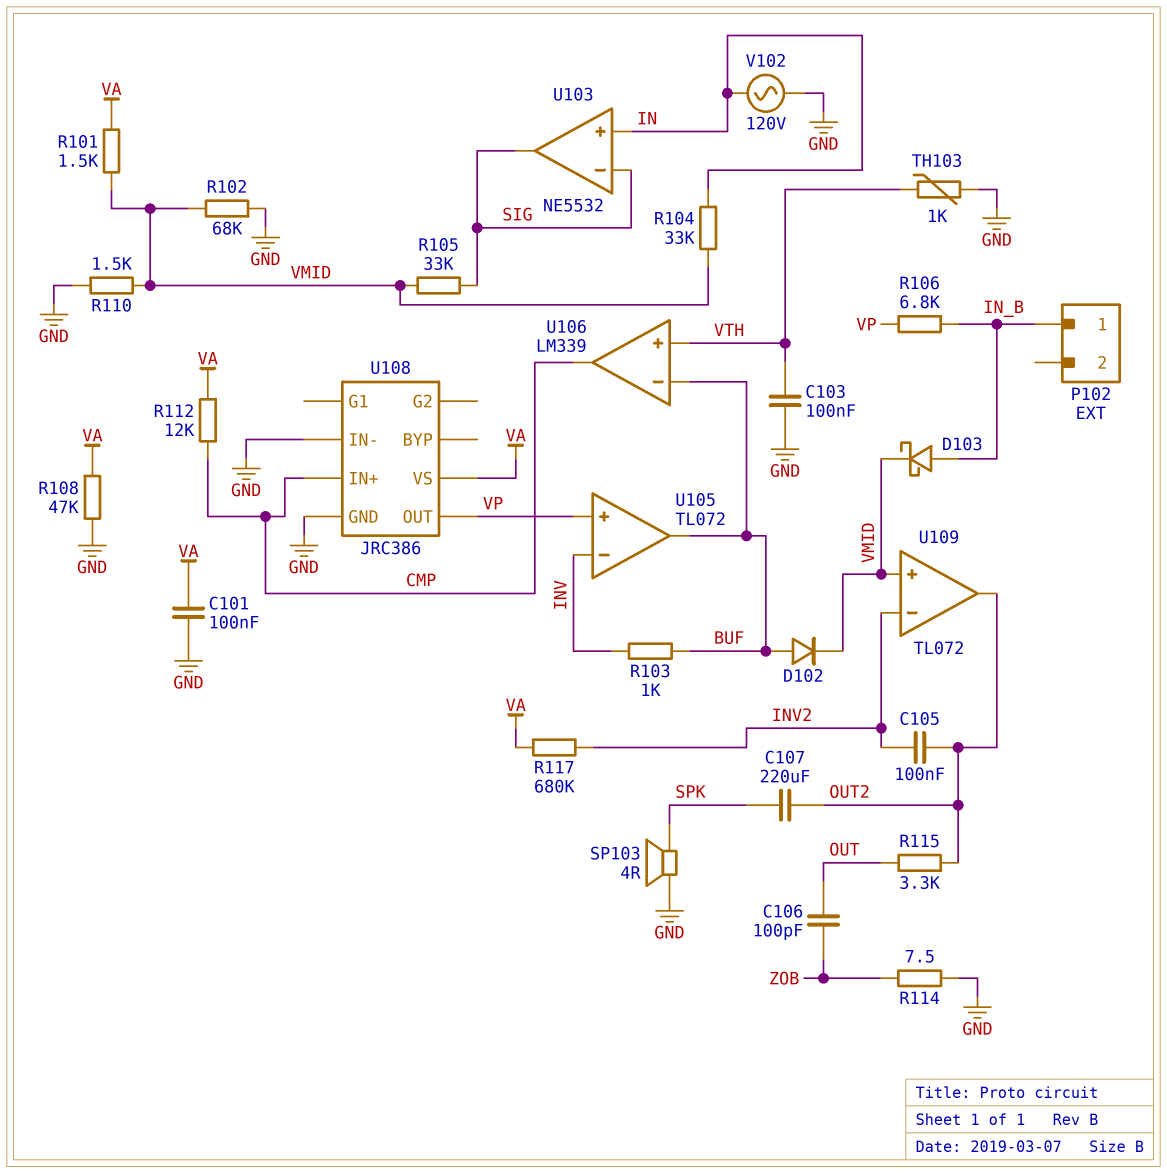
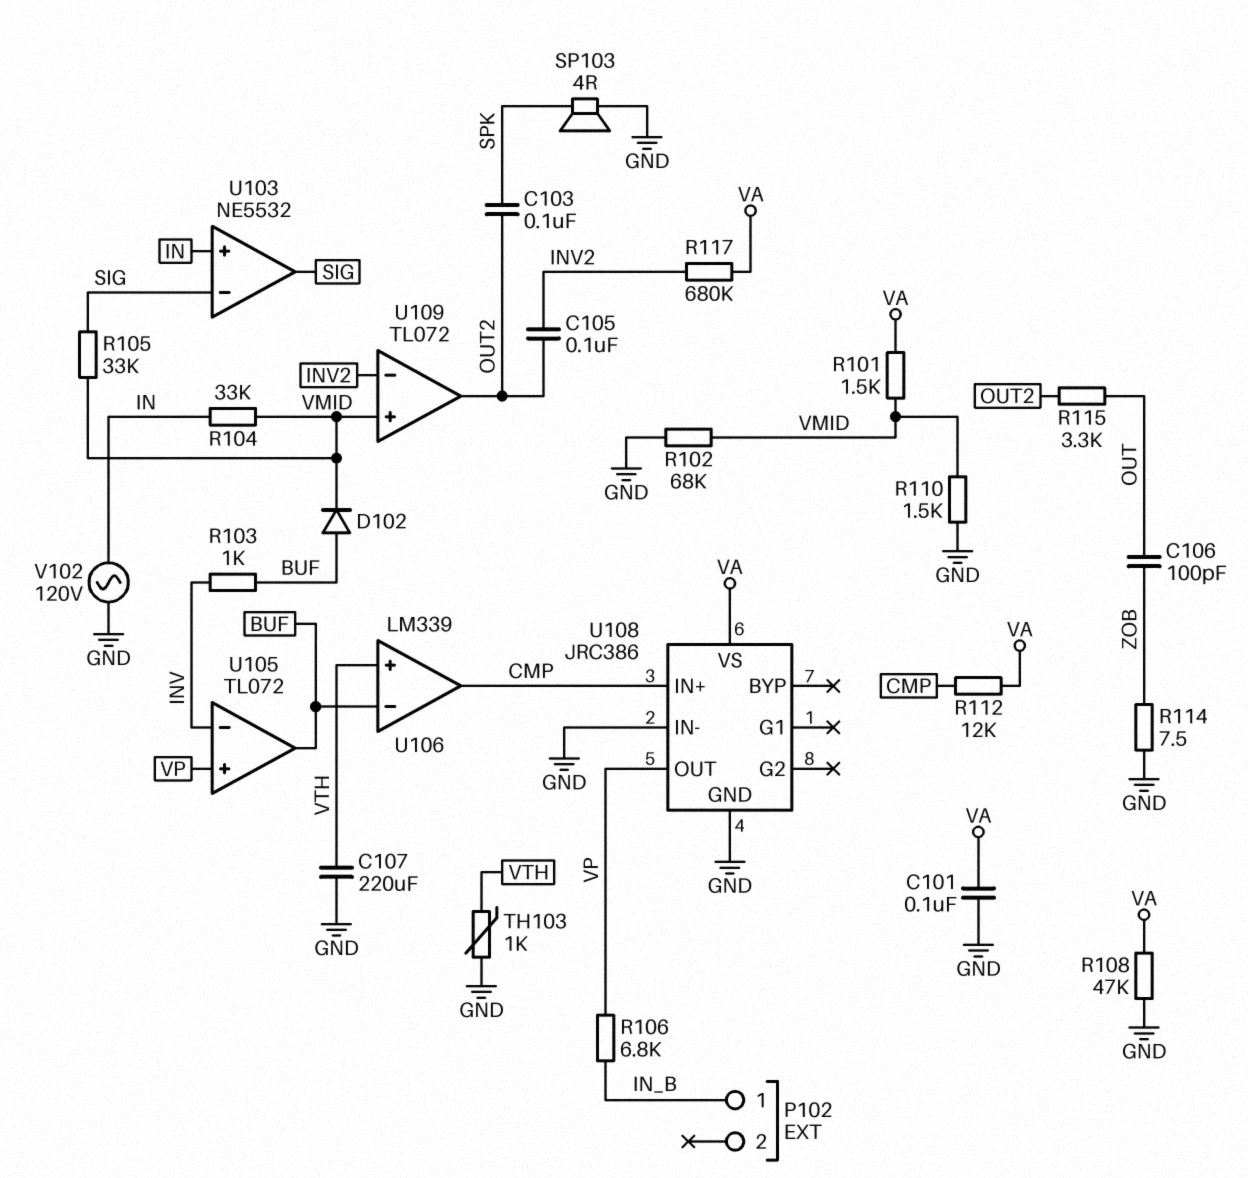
C103: 100nF (GND, VTH) -> 100nF (OUT2, SPK)
C107: 220uF (OUT2, SPK) -> 220uF (GND, VTH)
D103: schottky (A IN_B, K VMID) -> none

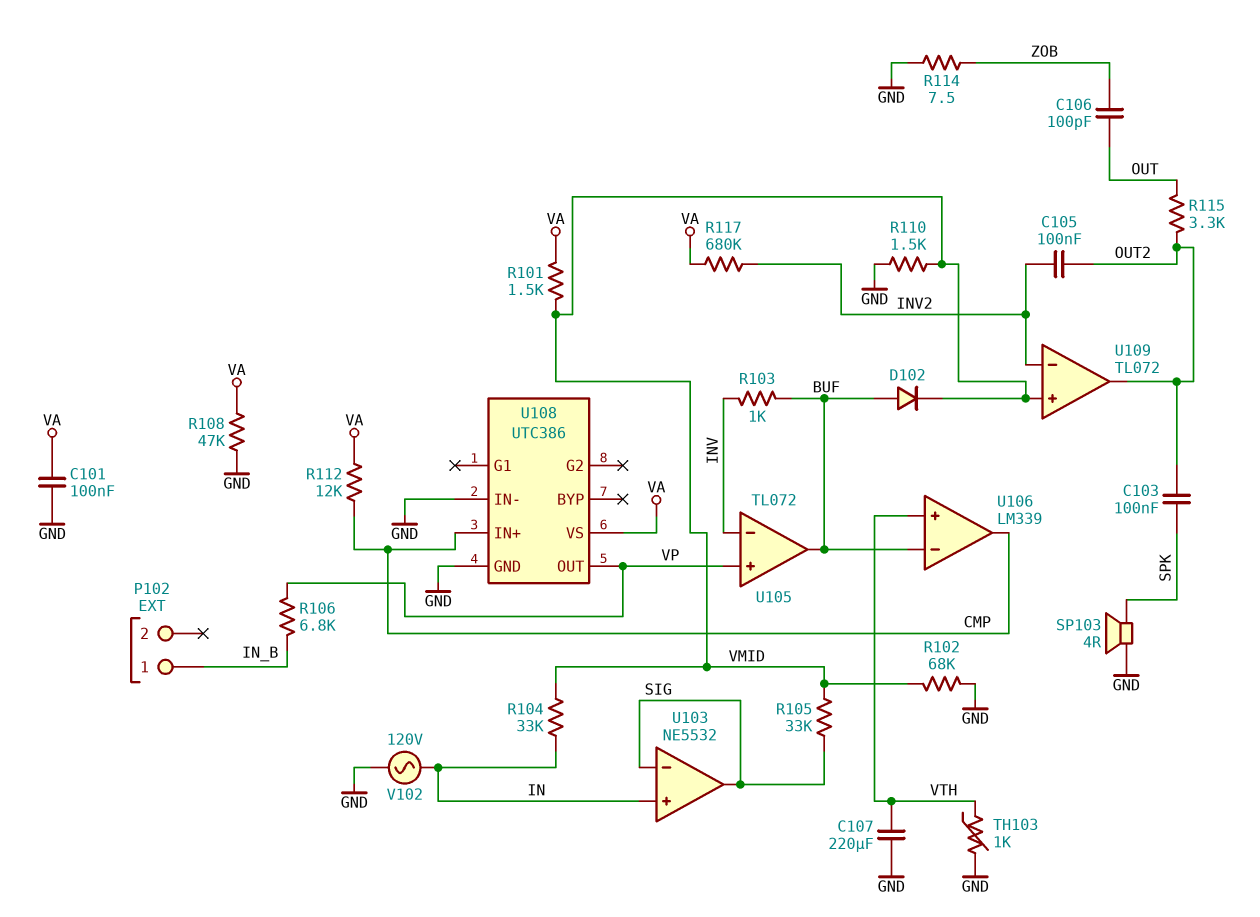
U108: JRC386 -> UTC386

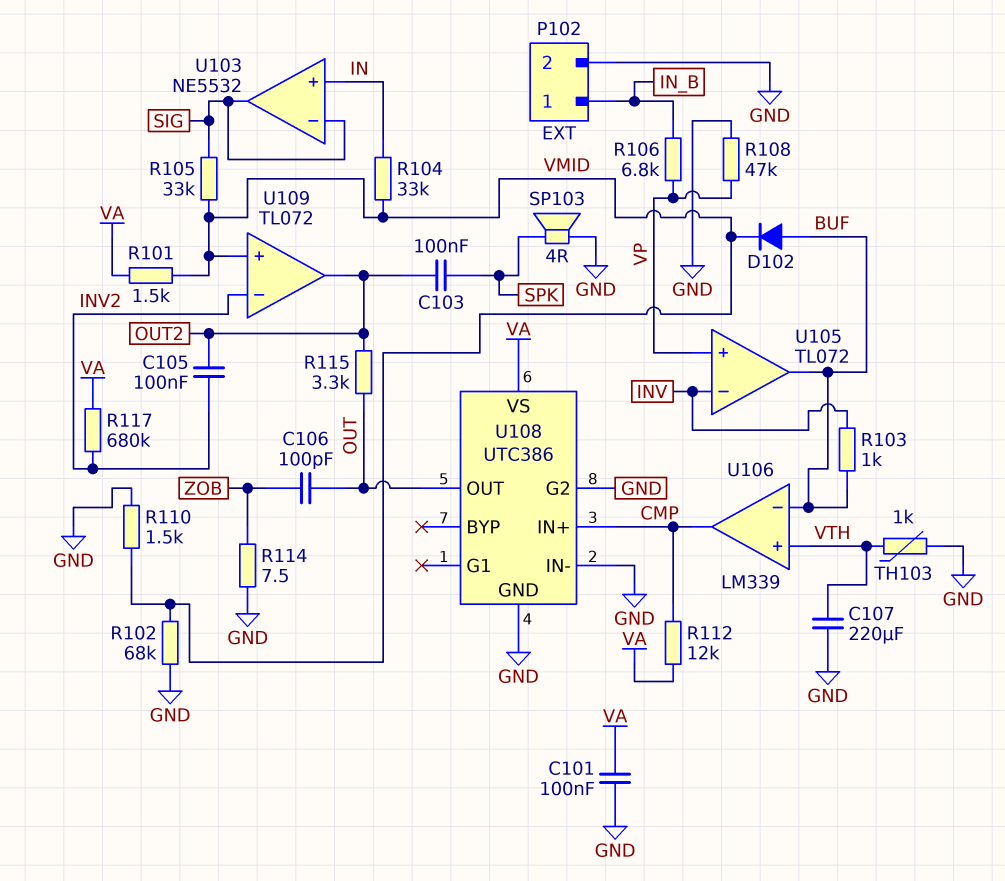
P102 pin 2: none -> GND
R108: 47k (GND, VA) -> 47k (GND, VP)
U108 pin G2: none -> GND
U108 pin OUT: VP -> OUT
V102: AC 120V (GND, IN) -> none

